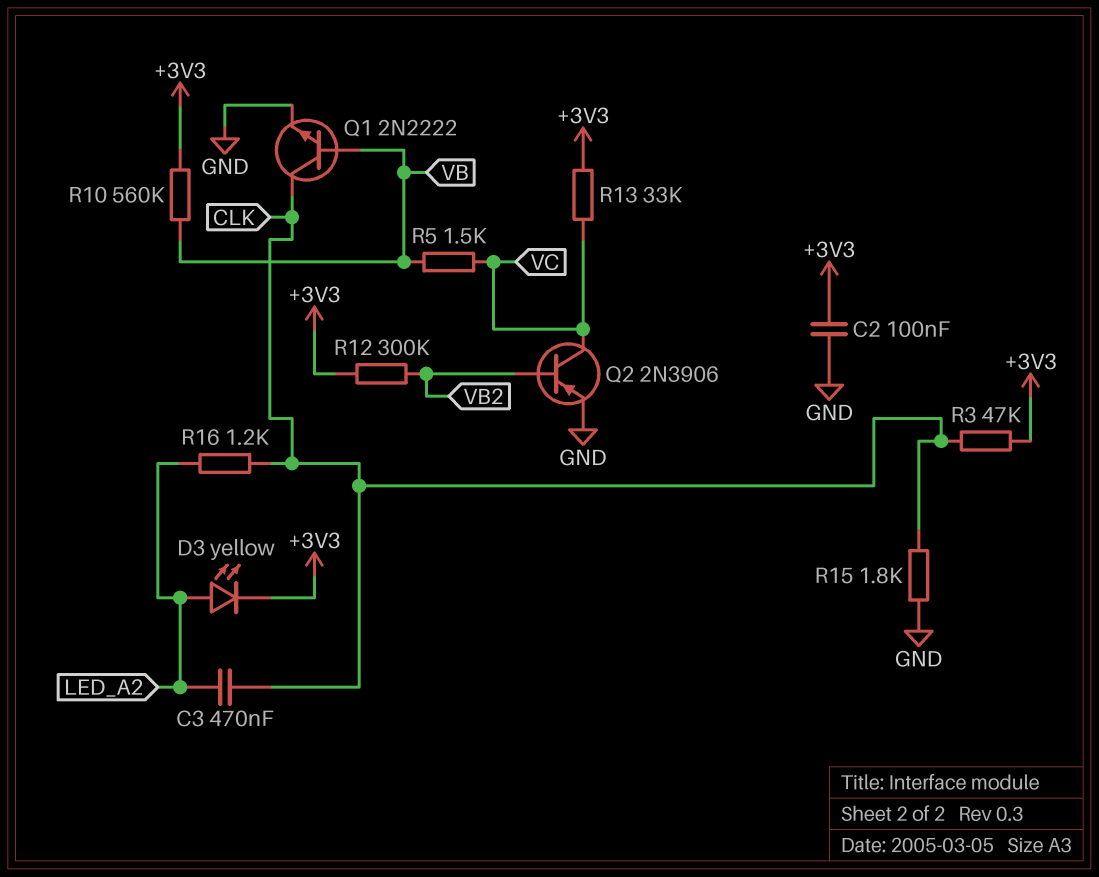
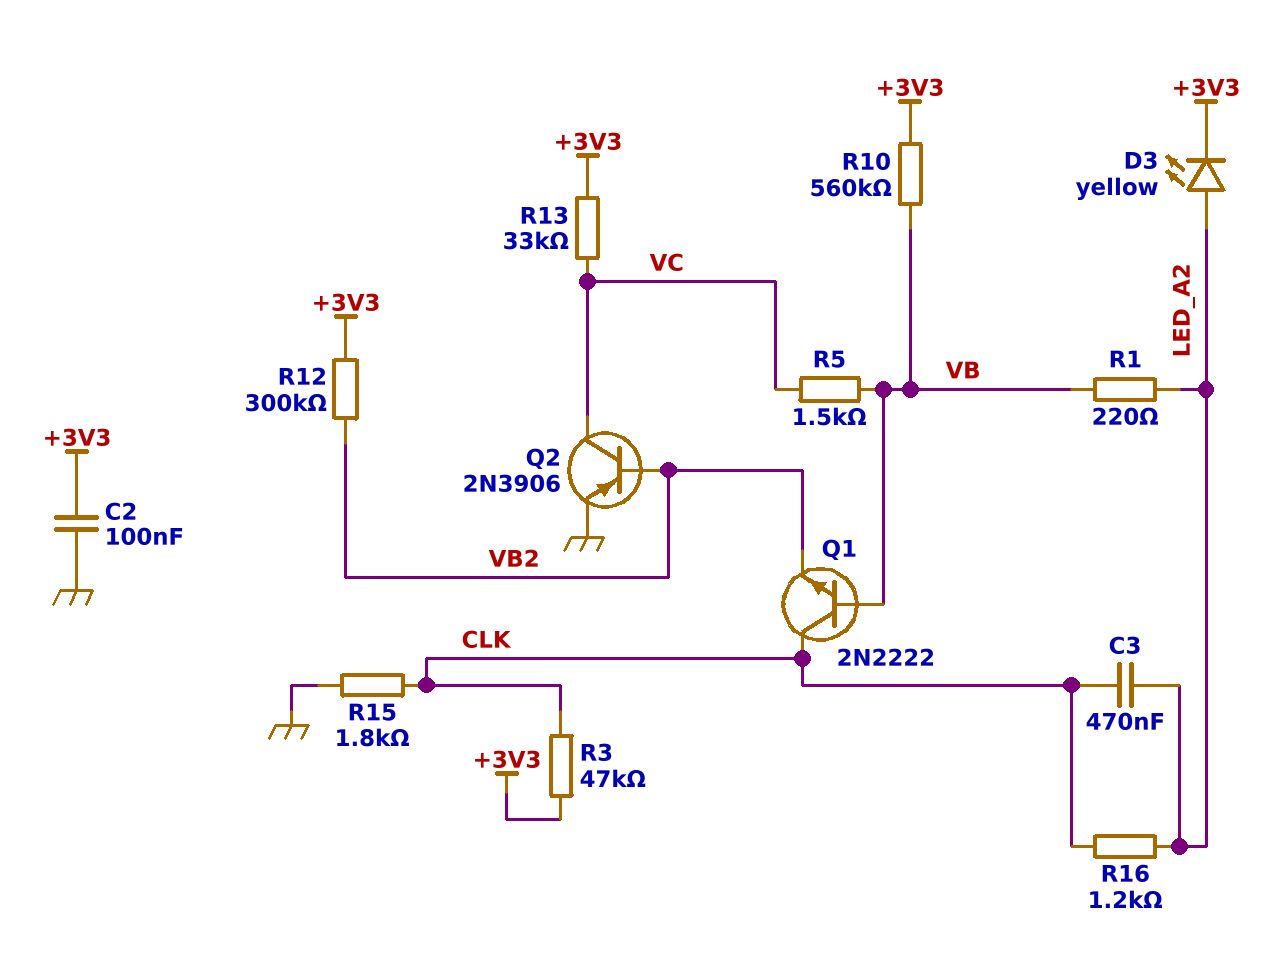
Q1: NPN 2N2222 (B VB, C CLK, E GND) -> NPN 2N2222 (B VB, C CLK, E VB2)
R1: none -> 220 (LED_A2, VB)

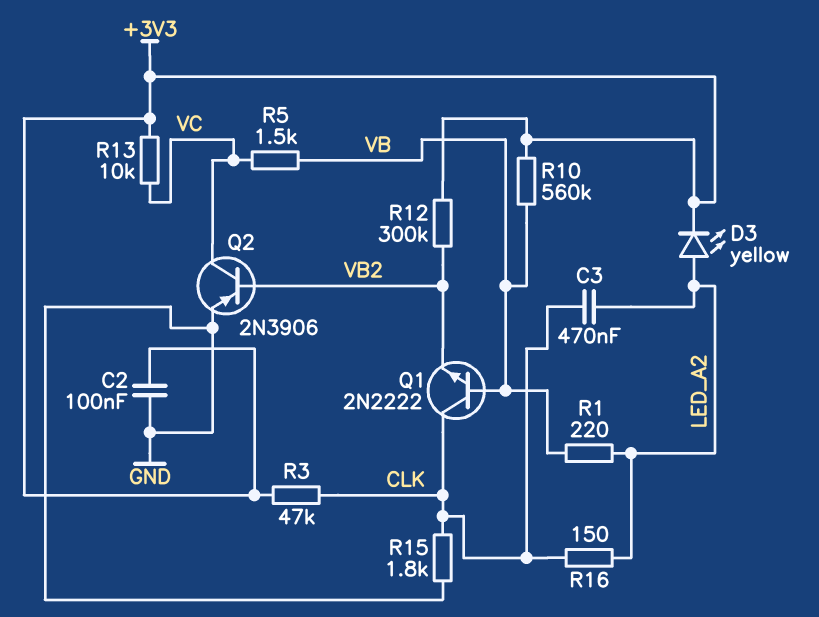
R13: 33k (+3V3, VC) -> 10k (+3V3, VC)
R16: 1.2k (CLK, LED_A2) -> 150 (CLK, LED_A2)

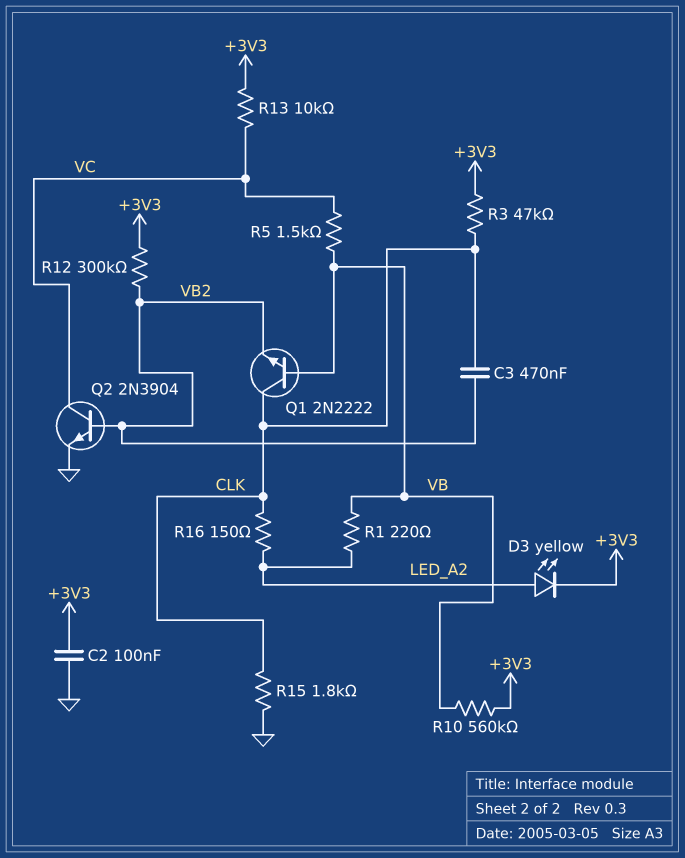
C3: 470nF (CLK, LED_A2) -> 470nF (CLK, VB2)
Q2: PNP 2N3906 (B VB2, C VC, E GND) -> NPN 2N3904 (B VB2, C VC, E GND)

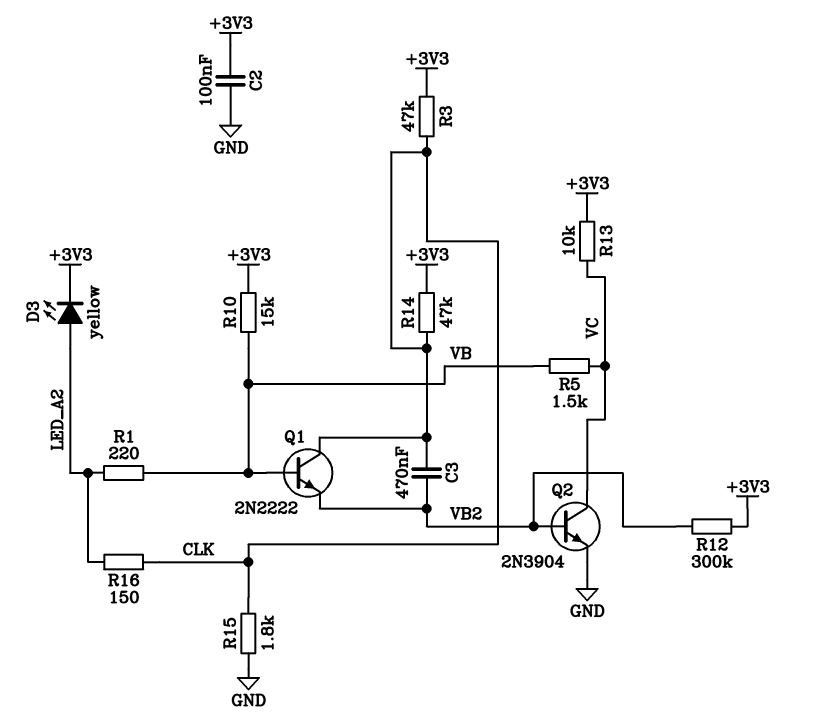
R10: 560k (+3V3, VB) -> 15k (+3V3, VB)
R14: none -> 47k (+3V3, CLK)

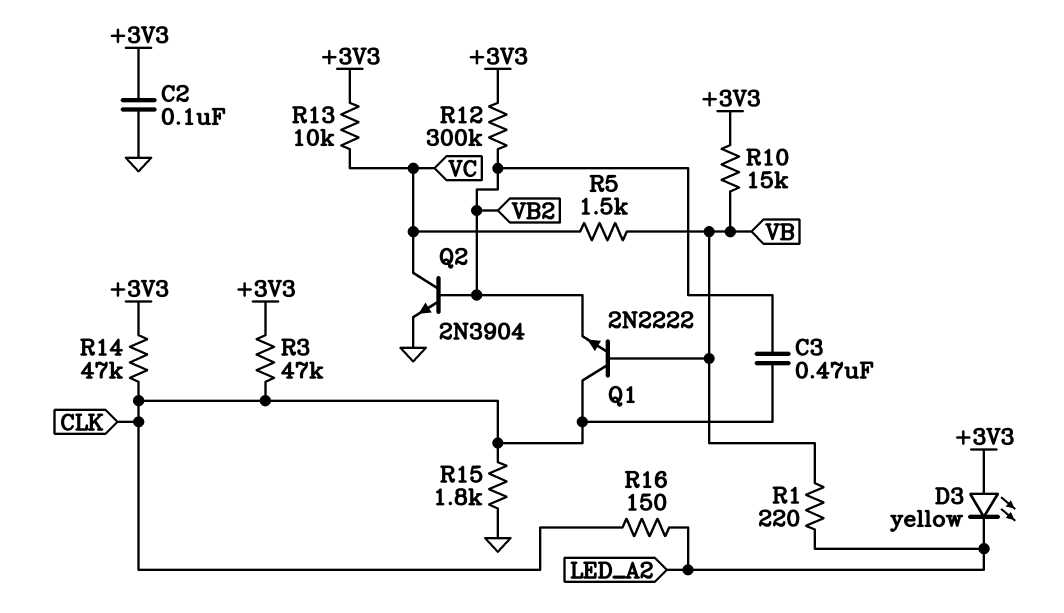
D3: LED yellow (A LED_A2, K +3V3) -> LED yellow (A +3V3, K LED_A2)

